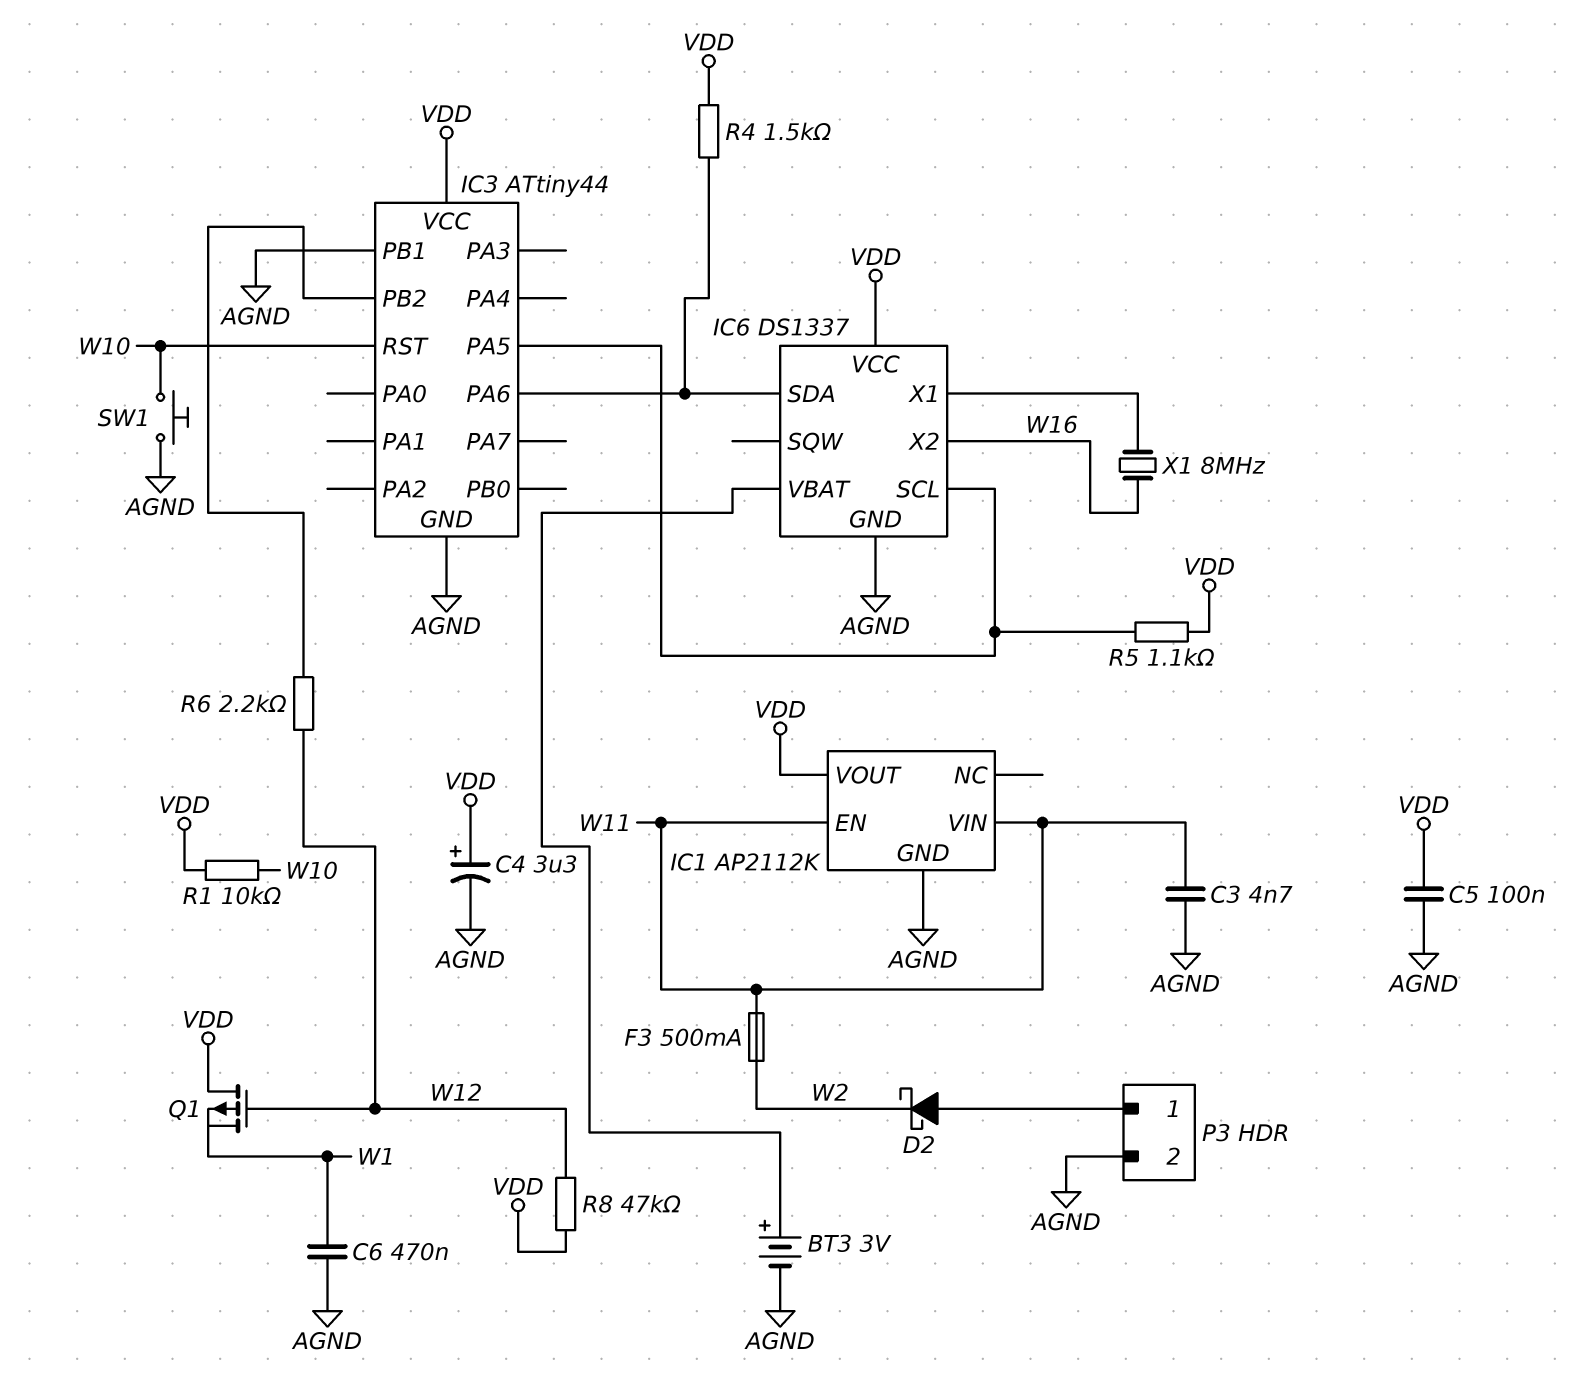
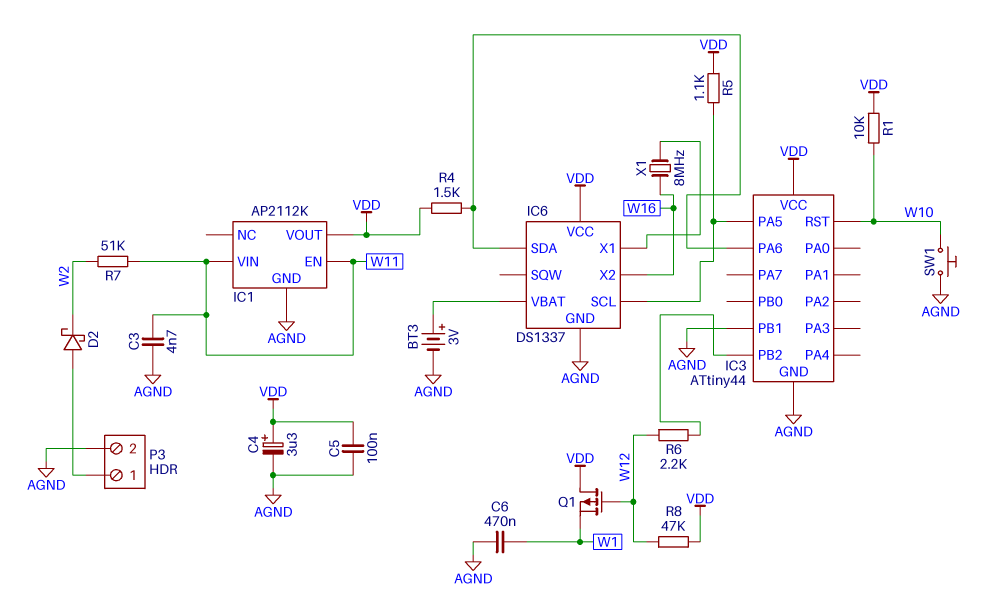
F3: 500mA (W2, W11) -> none
R7: none -> 51k (W2, W11)

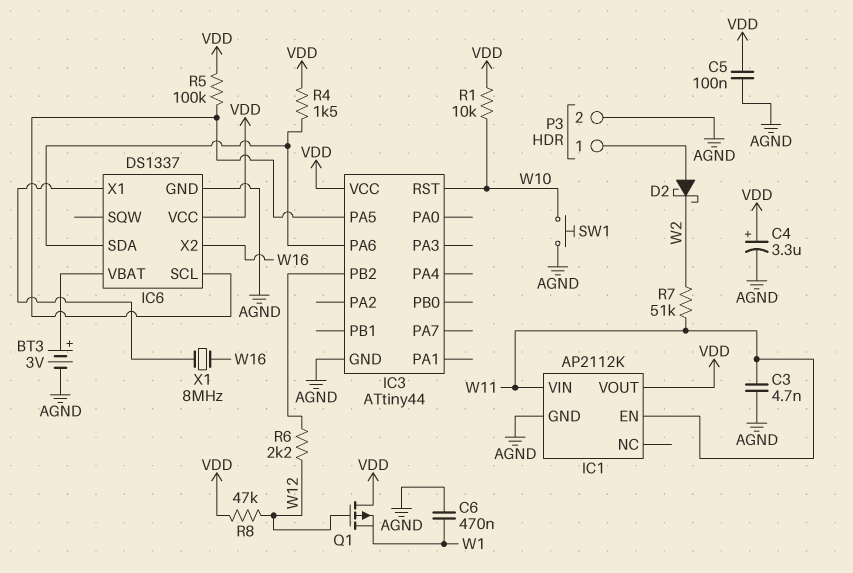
IC3 pin PB1: AGND -> none
R5: 1.1k (IC3/PA5, VDD) -> 100k (IC3/PA5, VDD)

